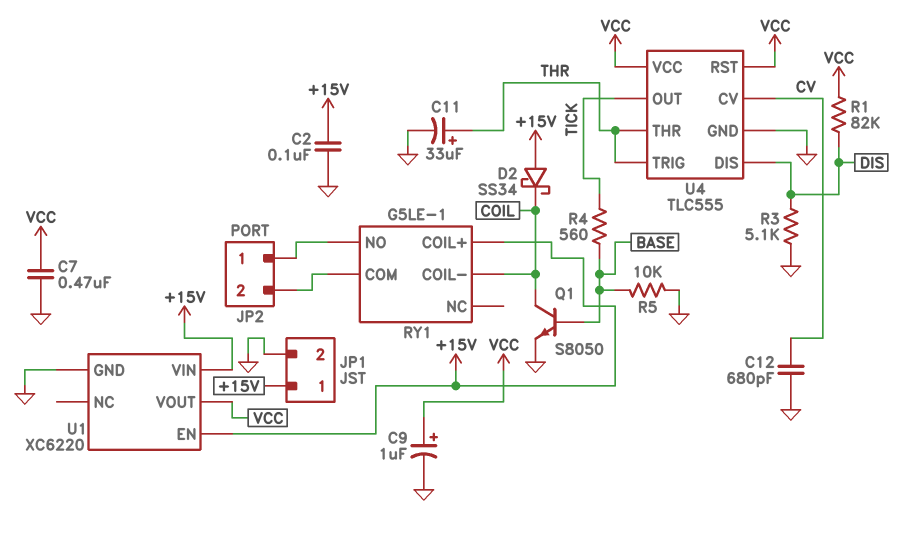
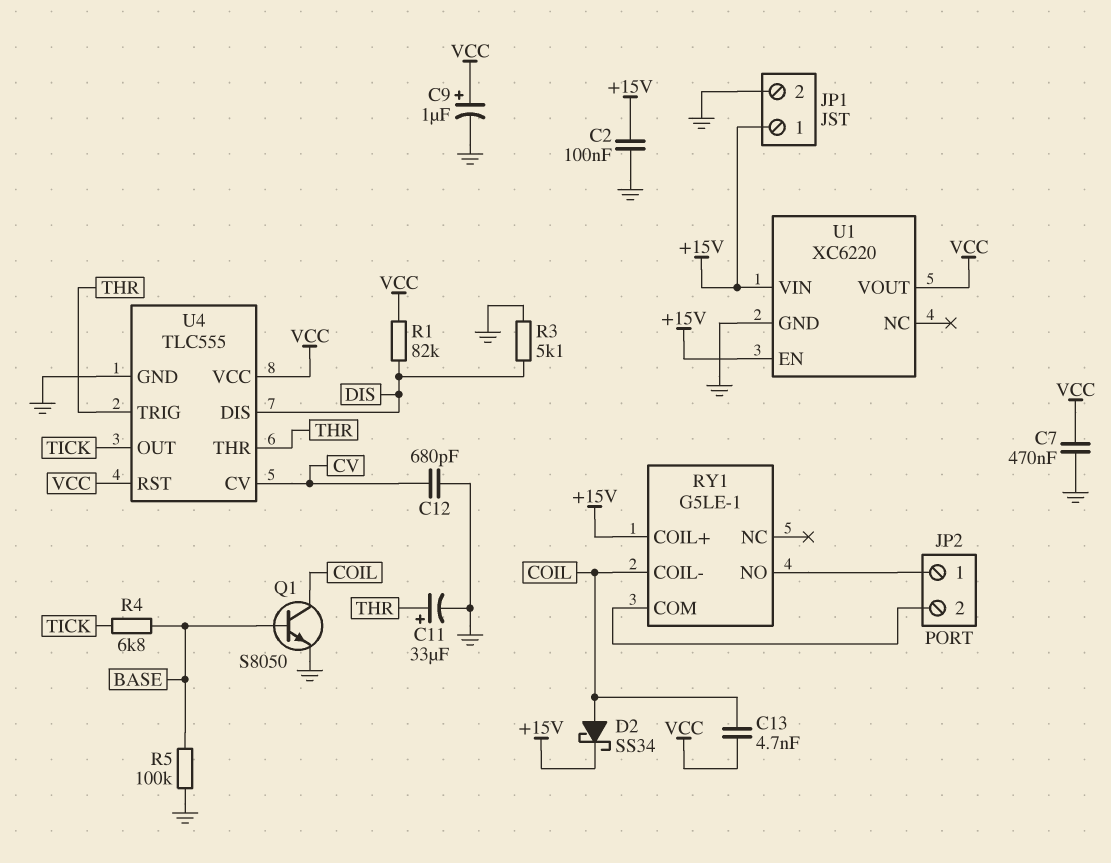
C13: none -> 4.7nF (COIL, VCC)
D2: schottky SS34 (A +15V, K COIL) -> schottky SS34 (A COIL, K +15V)
R4: 560 (BASE, TICK) -> 6.8k (BASE, TICK)
R5: 10k (BASE, GND) -> 100k (BASE, GND)

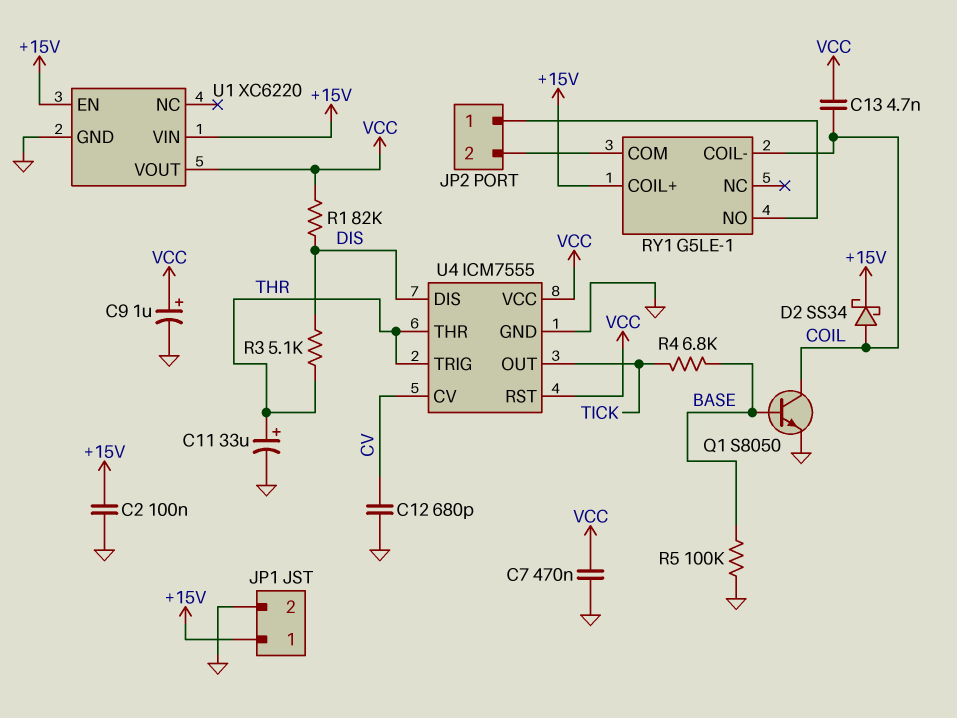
R3: 5.1k (DIS, GND) -> 5.1k (DIS, THR)
U4: TLC555 -> ICM7555

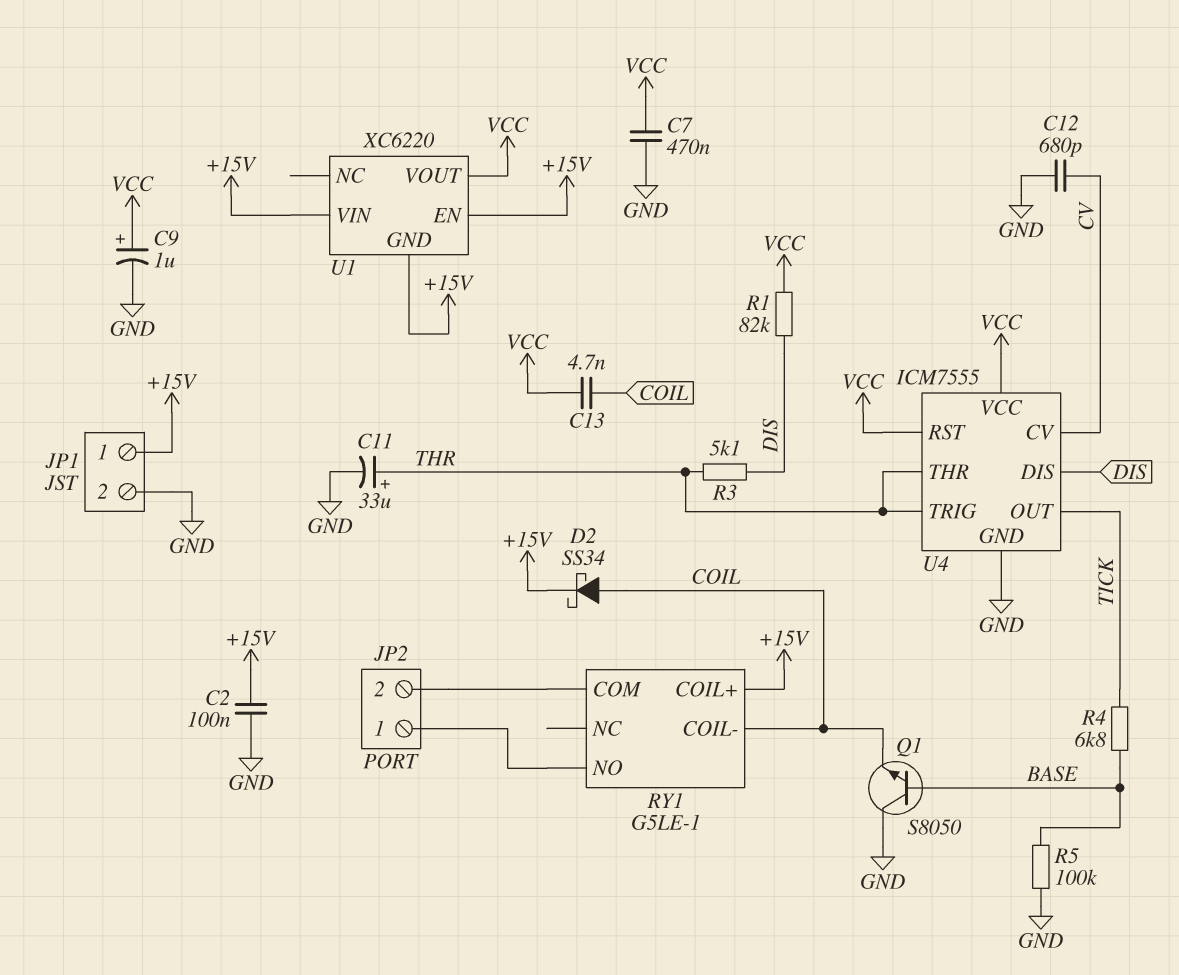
Q1: NPN S8050 (B BASE, C COIL, E GND) -> NPN S8050 (B BASE, C GND, E COIL)
U1 pin GND: GND -> +15V

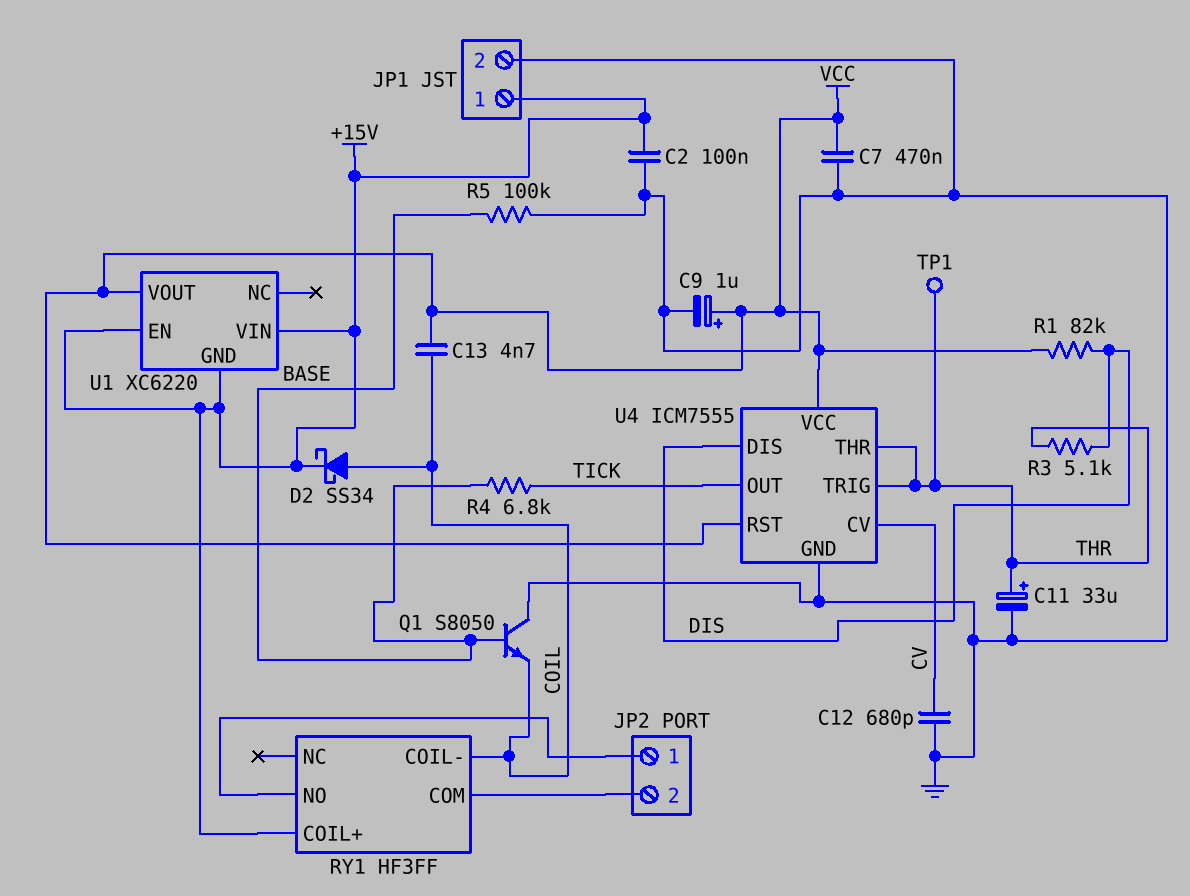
RY1: G5LE-1 -> HF3FF
TP1: none -> test point (THR)

